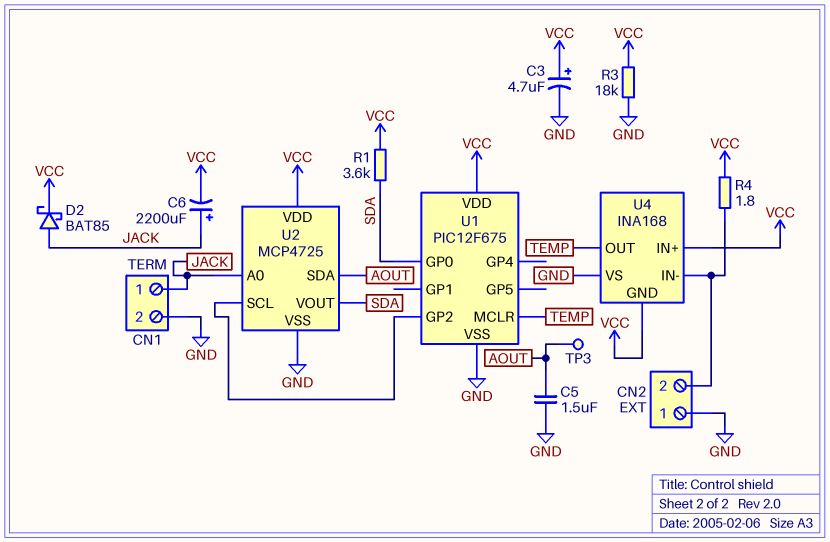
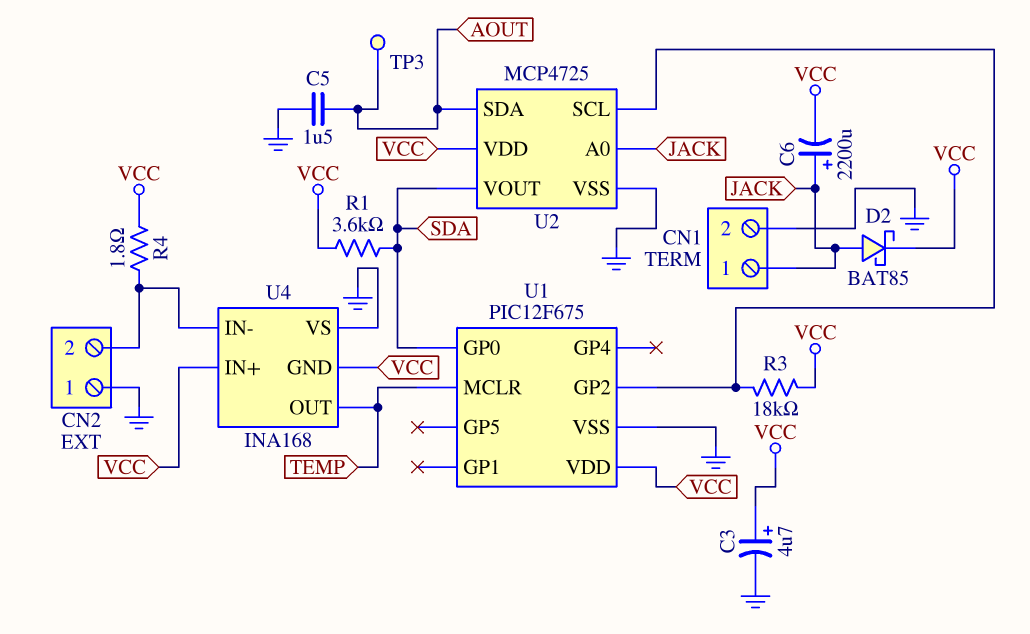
R3: 18k (GND, VCC) -> 18k (U1/GP2, VCC)

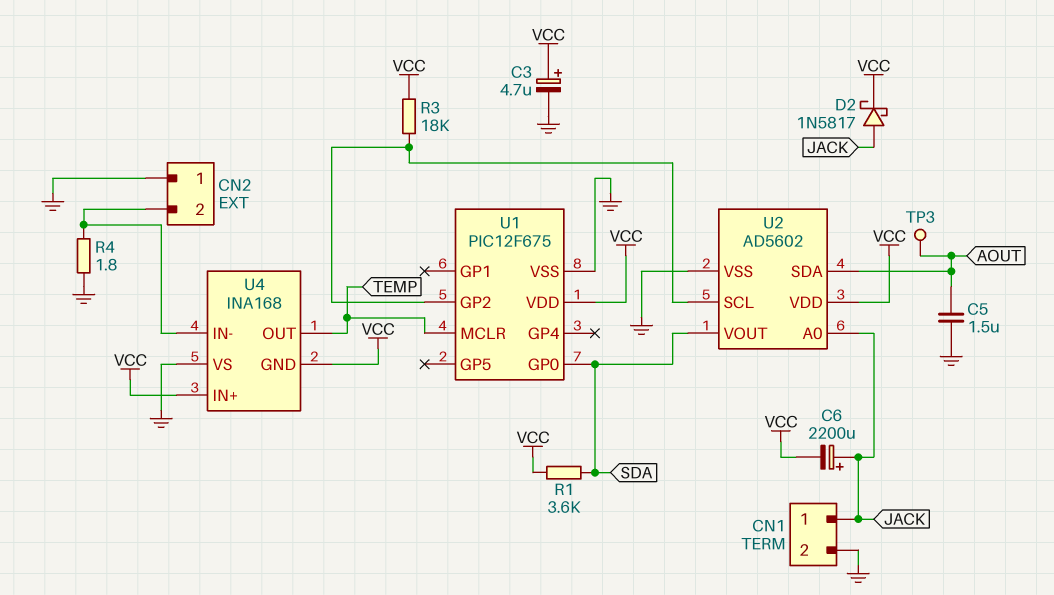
D2: schottky BAT85 (A JACK, K VCC) -> schottky 1N5817 (A JACK, K VCC)
R4: 1.8 (CN2/2, VCC) -> 1.8 (CN2/2, GND)
U2: MCP4725 -> AD5602

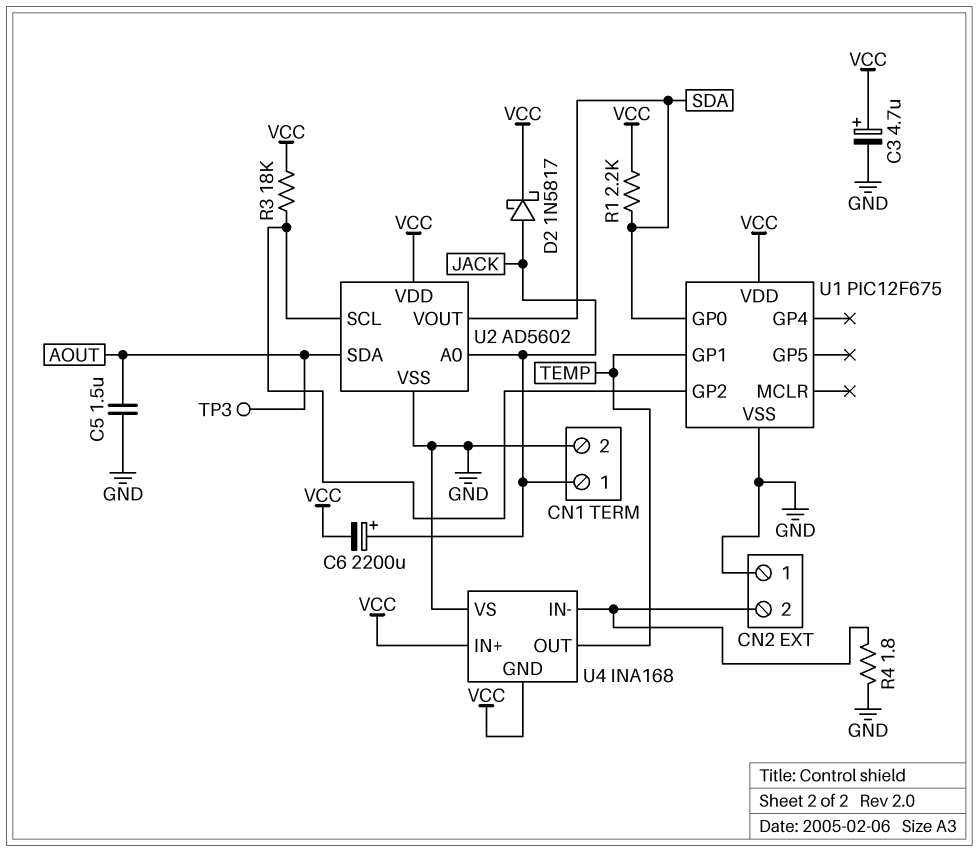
R1: 3.6k (SDA, VCC) -> 2.2k (SDA, VCC)
U1 pin GP1: none -> TEMP
U1 pin MCLR: TEMP -> none

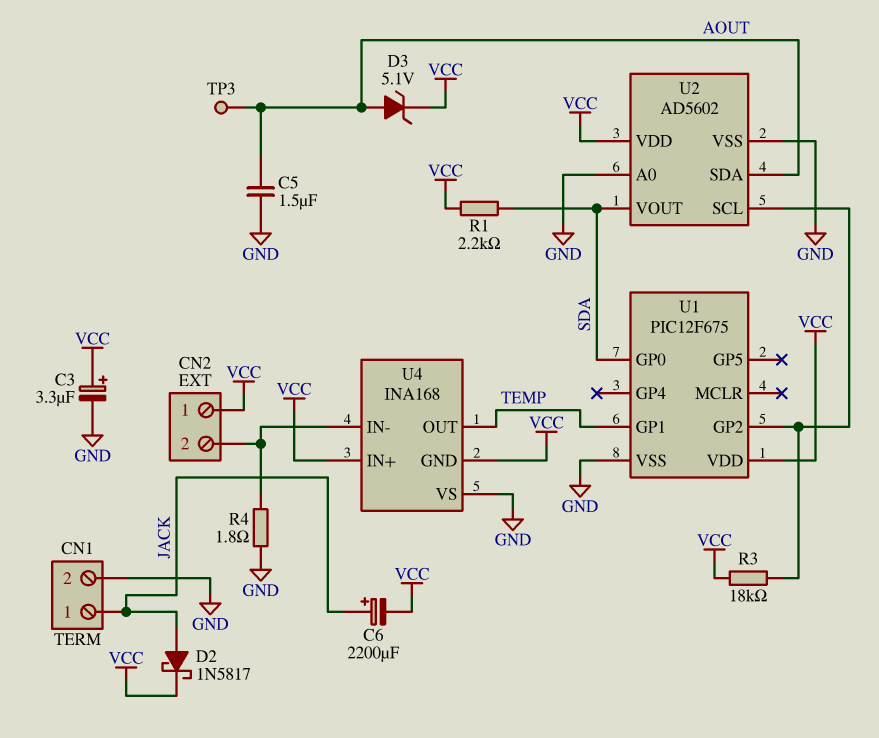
C3: 4.7uF (plus VCC, minus GND) -> 3.3uF (plus VCC, minus GND)
CN2 pin 1: GND -> VCC
D3: none -> zener 5.1V (A AOUT, K VCC)
U2 pin A0: JACK -> GND

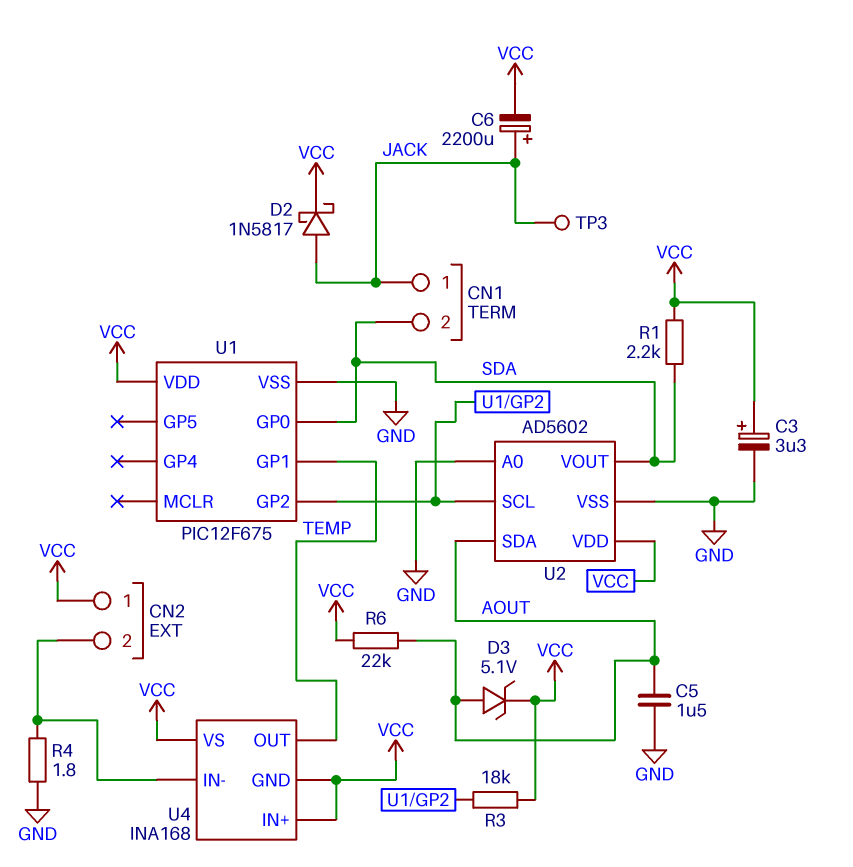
CN1 pin 2: GND -> SDA
R6: none -> 22k (AOUT, VCC)
TP3: test point (AOUT) -> test point (JACK)
U4 pin VS: GND -> VCC

